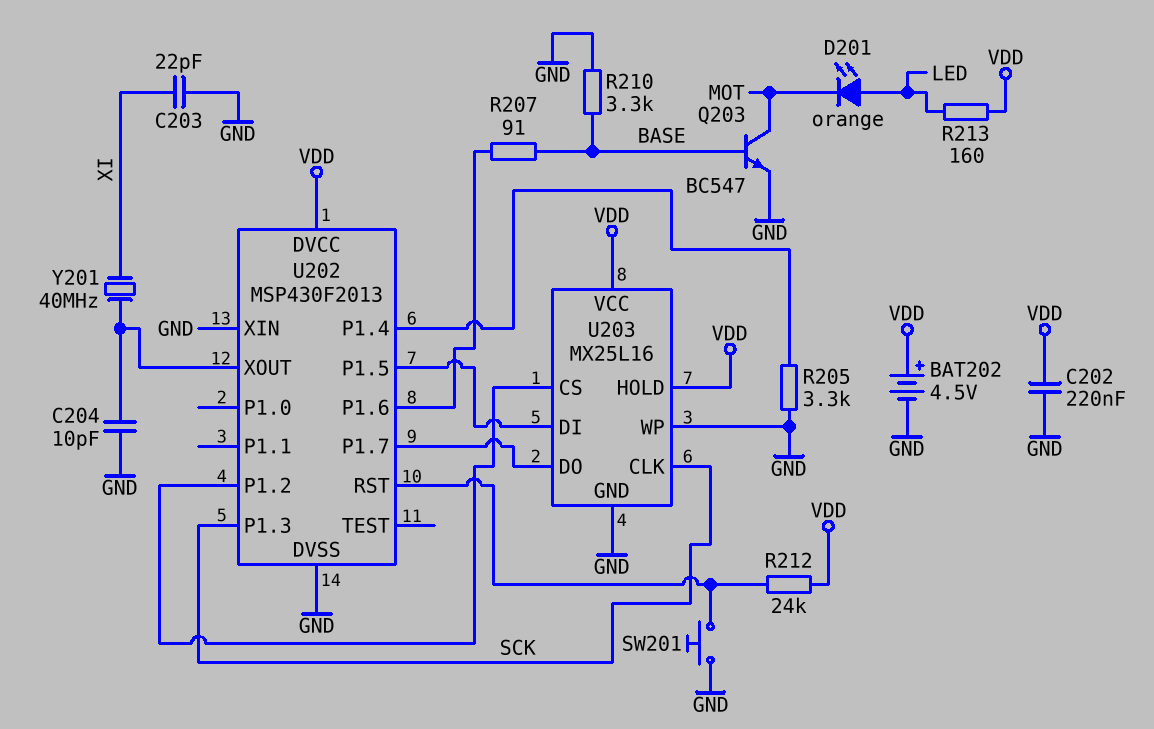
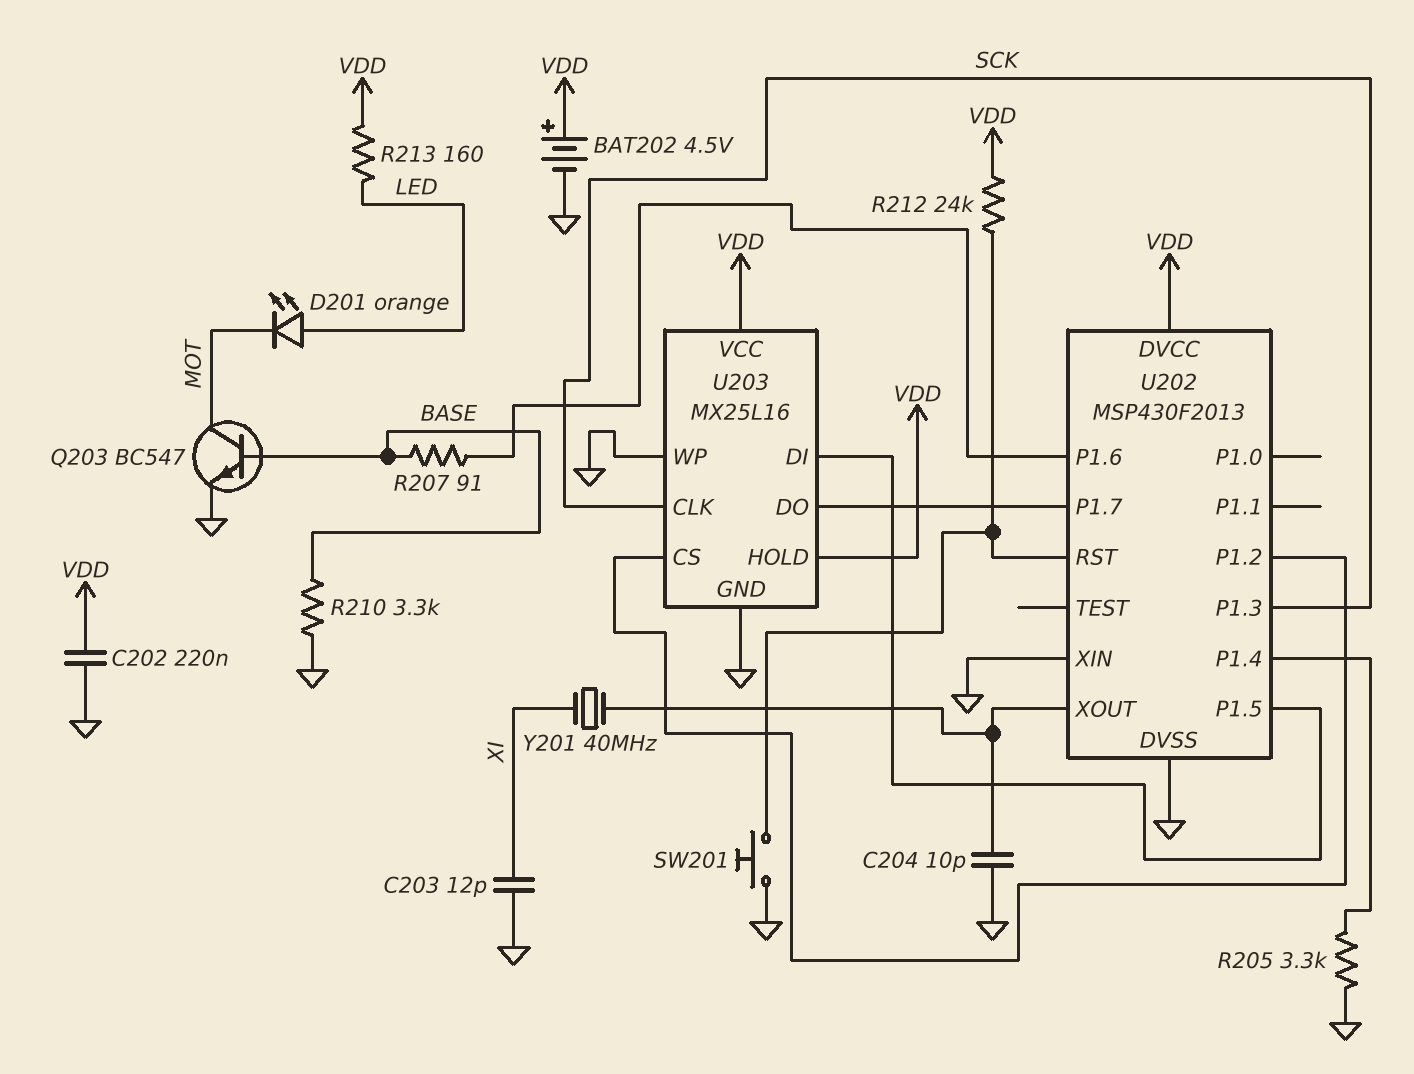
C203: 22pF (GND, XI) -> 12pF (GND, XI)

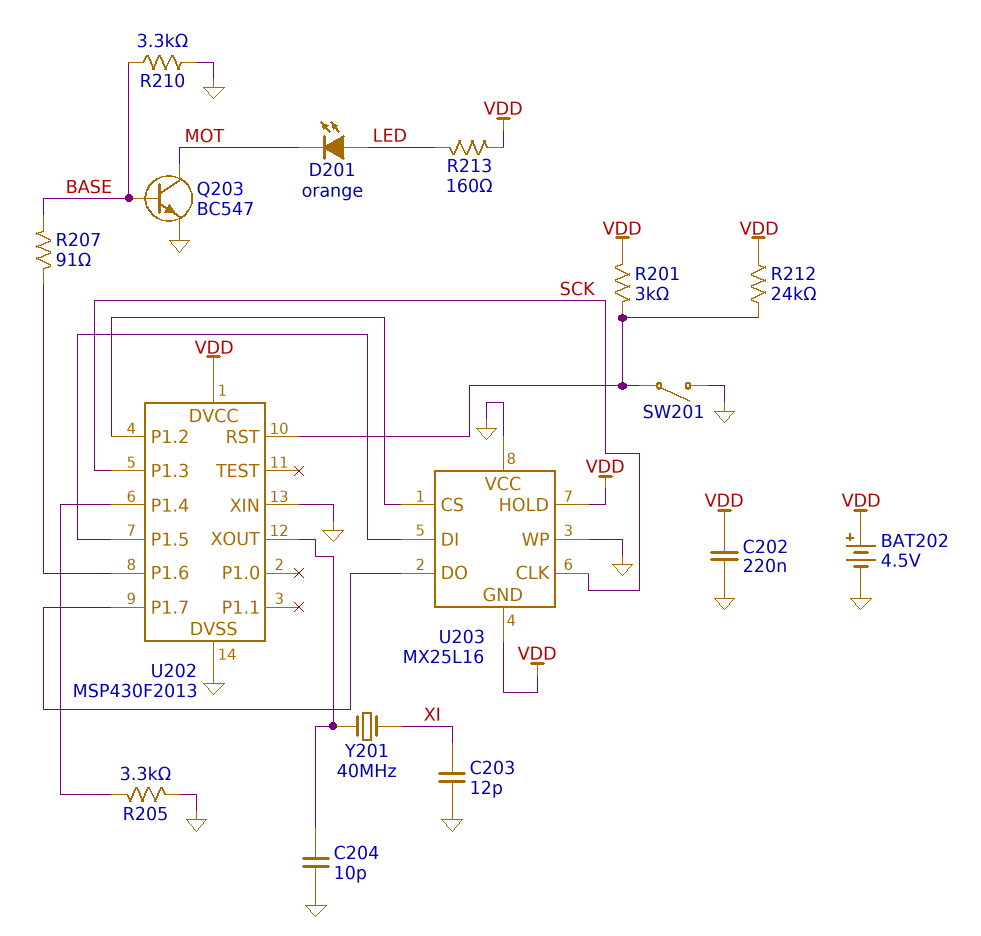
R201: none -> 3k (U202/RST, VDD)
SW201: button (GND, U202/RST) -> switch (GND, U202/RST)
U203 pin GND: GND -> VDD
U203 pin VCC: VDD -> GND

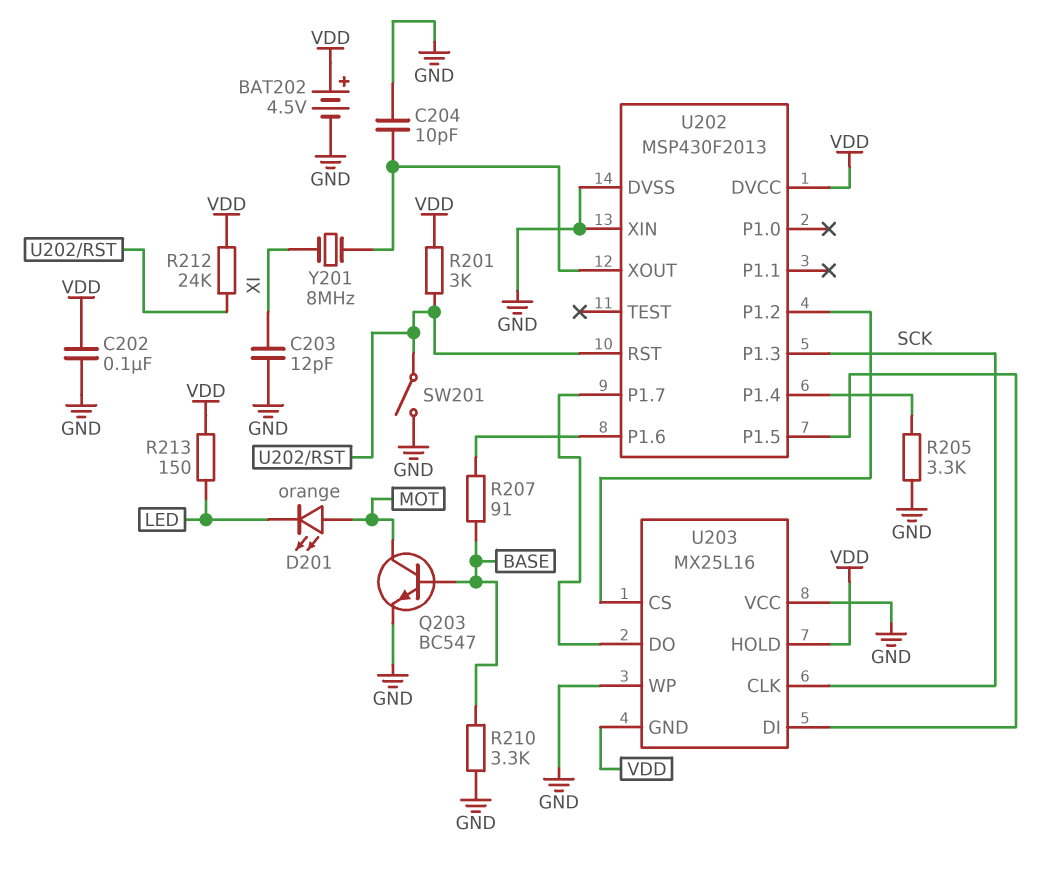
C202: 220nF (GND, VDD) -> 100nF (GND, VDD)
D201: LED orange (A LED, K MOT) -> LED orange (A MOT, K LED)
R213: 160 (LED, VDD) -> 150 (LED, VDD)
Y201: 40MHz (U202/XOUT, XI) -> 8MHz (U202/XOUT, XI)

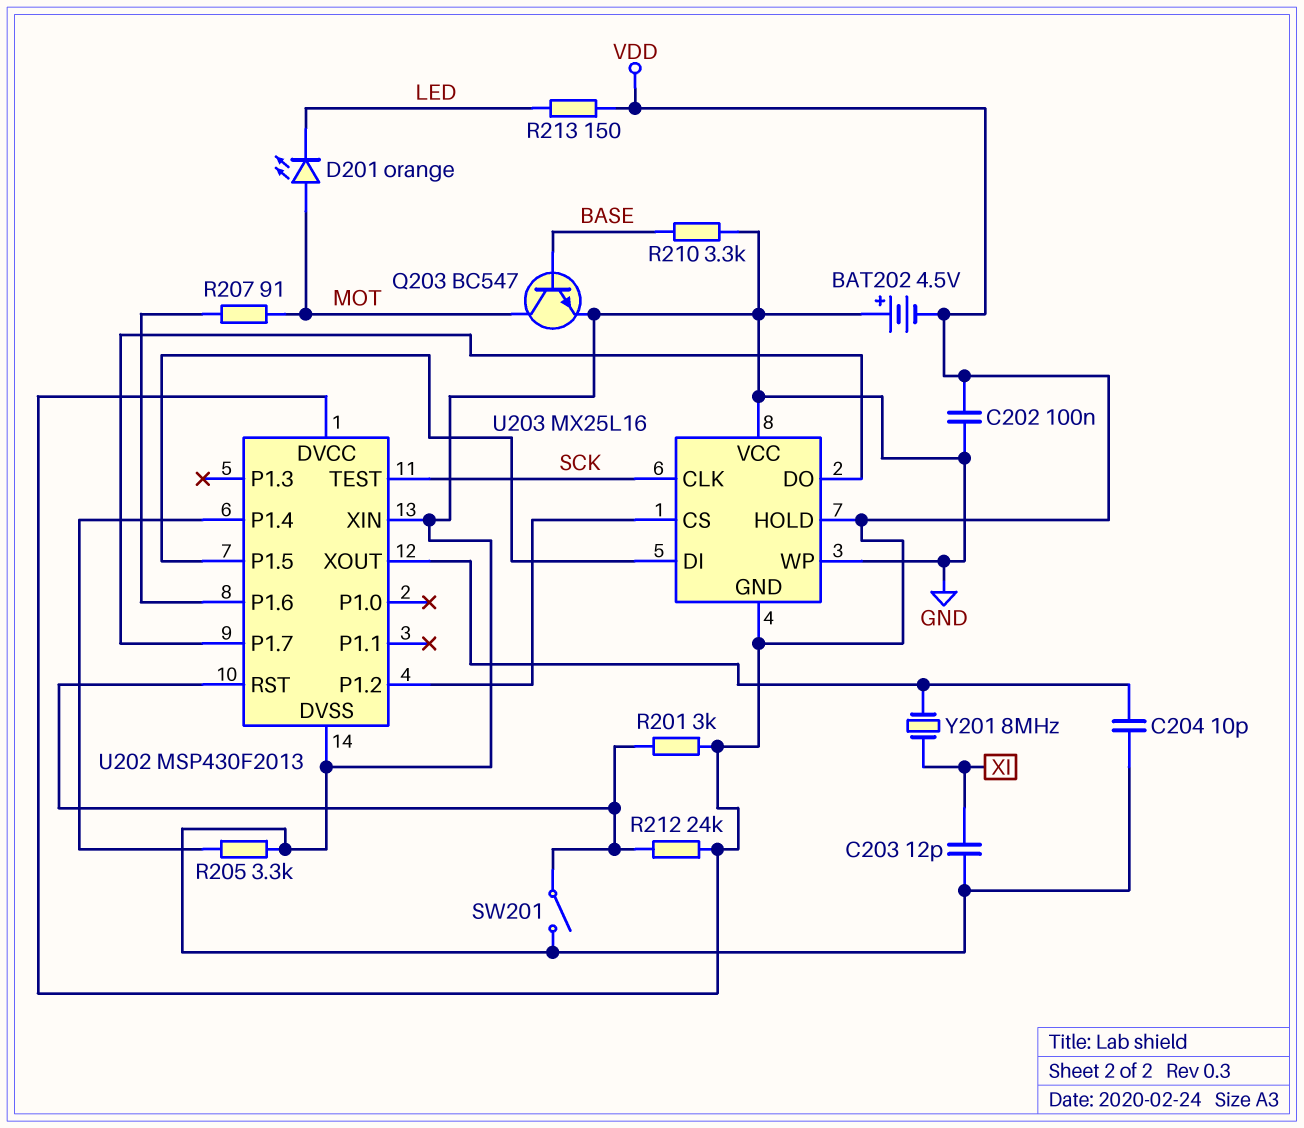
BAT202: 4.5V (plus VDD, minus GND) -> 4.5V (plus GND, minus VDD)
R207: 91 (BASE, U202/P1.6) -> 91 (MOT, U202/P1.6)
U202 pin P1.3: SCK -> none
U202 pin TEST: none -> SCK

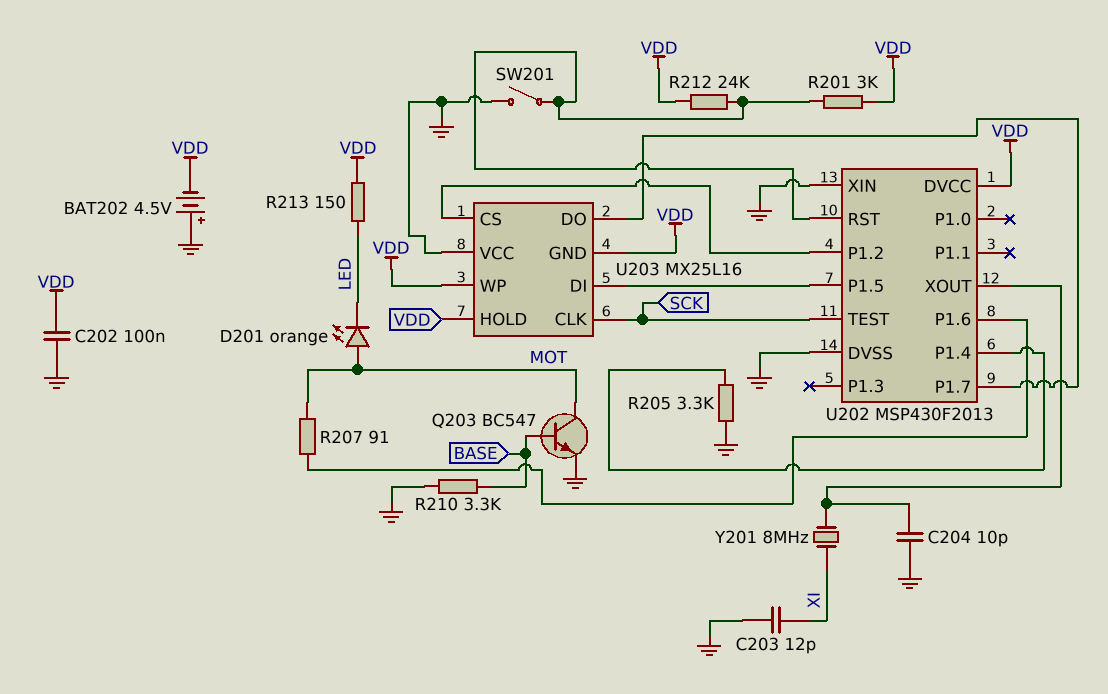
U203 pin WP: GND -> VDD

